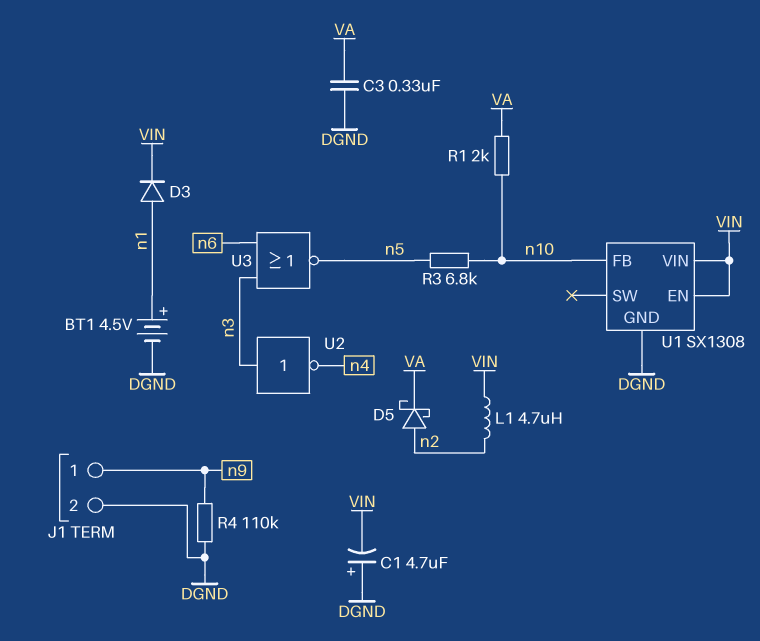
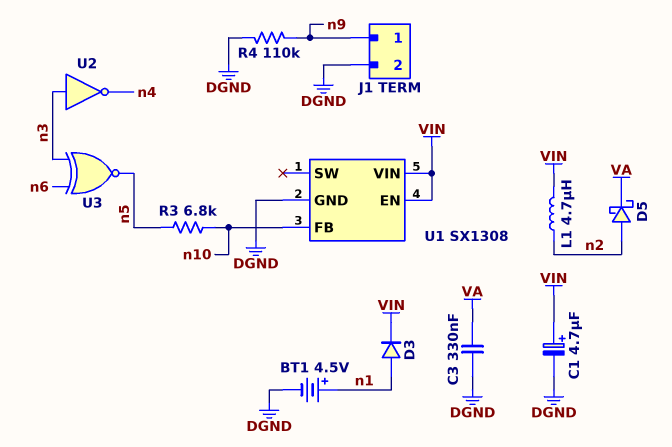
C1: 4.7uF (plus DGND, minus VIN) -> 4.7uF (plus VIN, minus DGND)
R1: 2k (VA, n10) -> none
U3: NOR (in n3, in n6, out n5) -> XNOR (in n3, in n6, out n5)

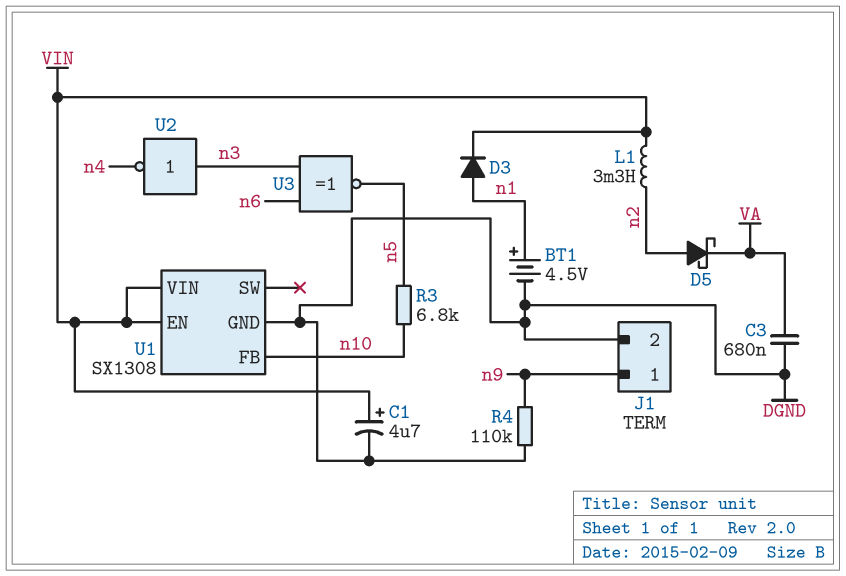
C3: 330nF (DGND, VA) -> 680nF (DGND, VA)
L1: 4.7uH (VIN, n2) -> 3.3mH (VIN, n2)

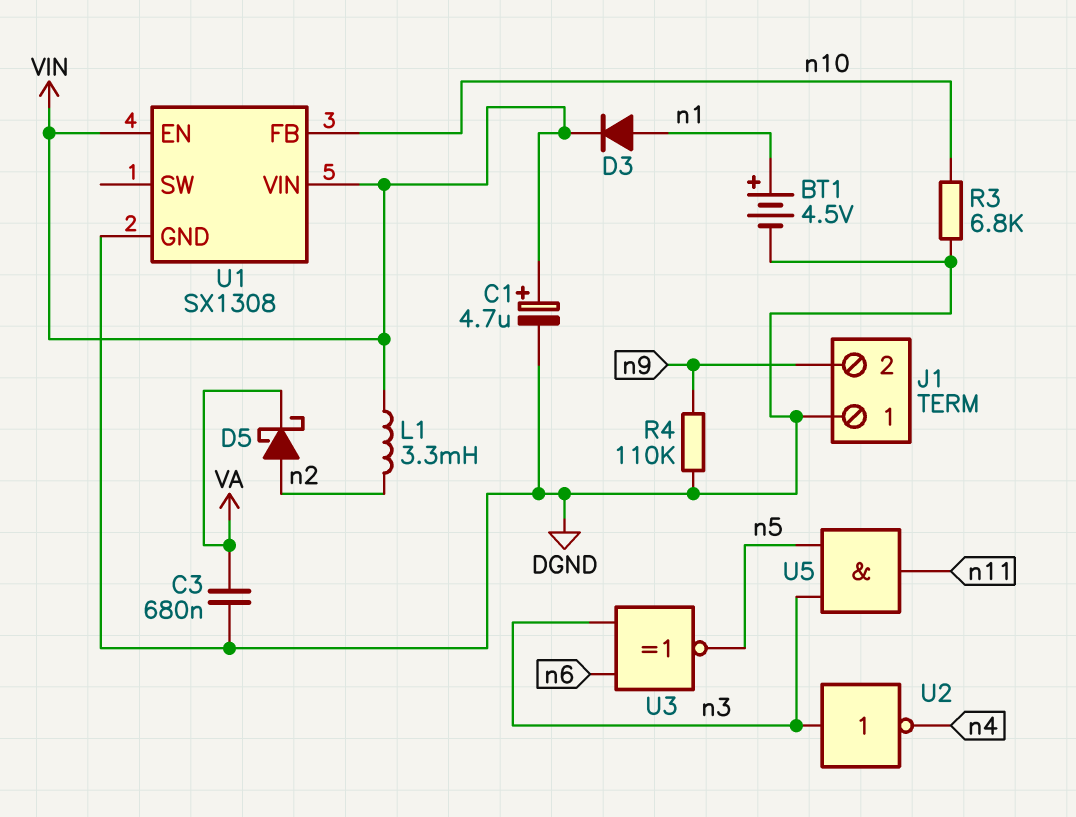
J1 pin 1: n9 -> DGND
J1 pin 2: DGND -> n9
R3: 6.8k (n5, n10) -> 6.8k (DGND, n10)
U5: none -> AND (in n3, in n5, out n11)

